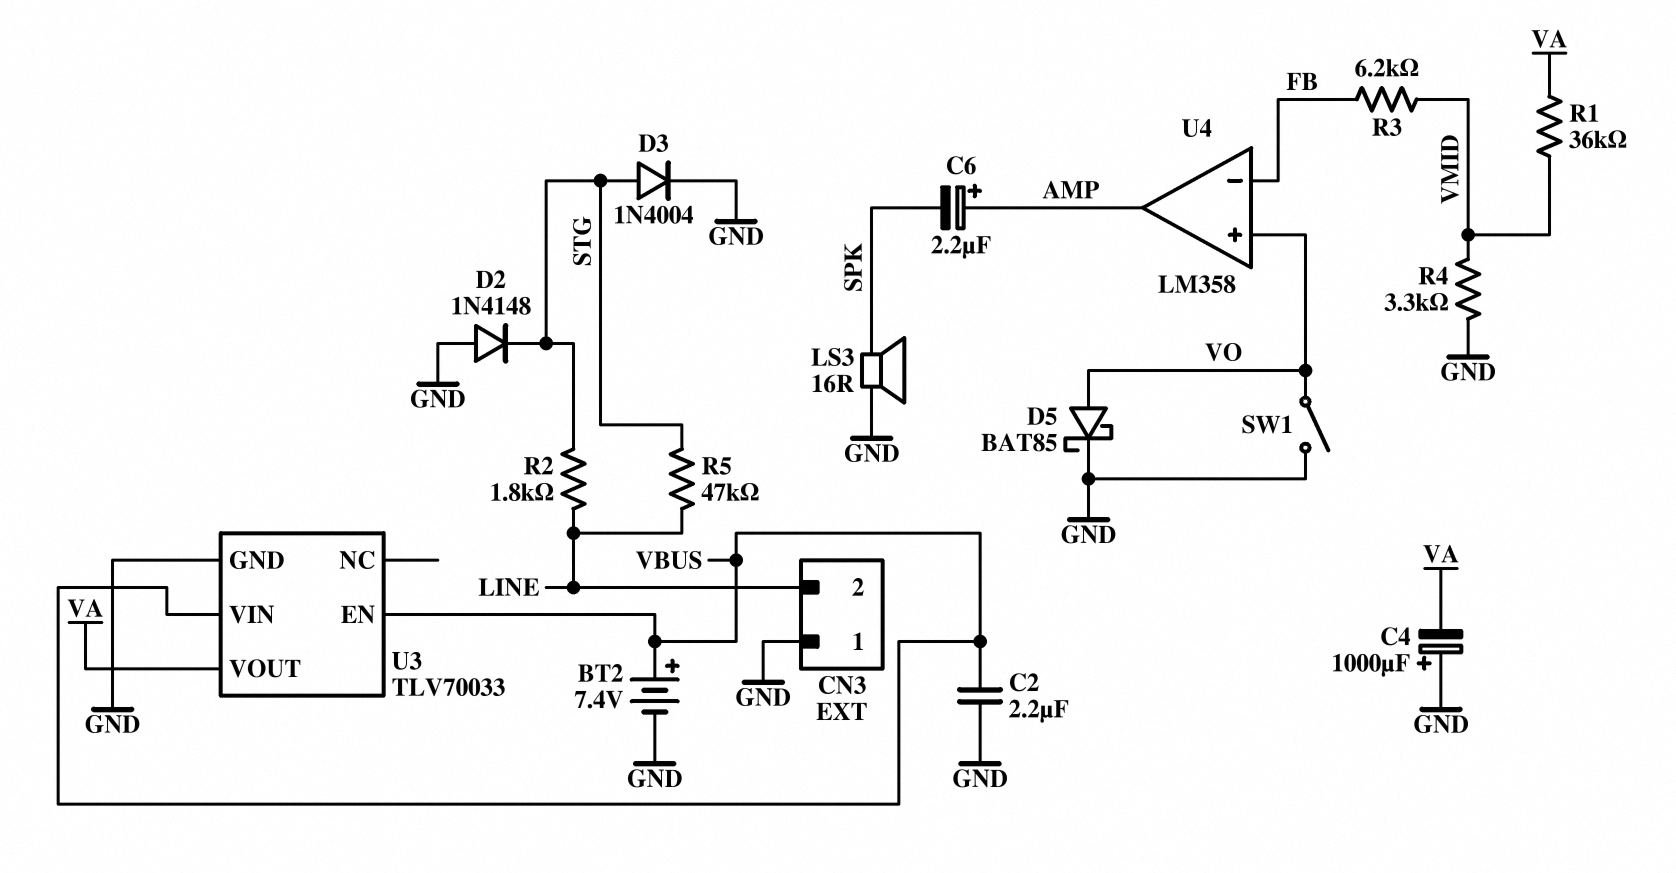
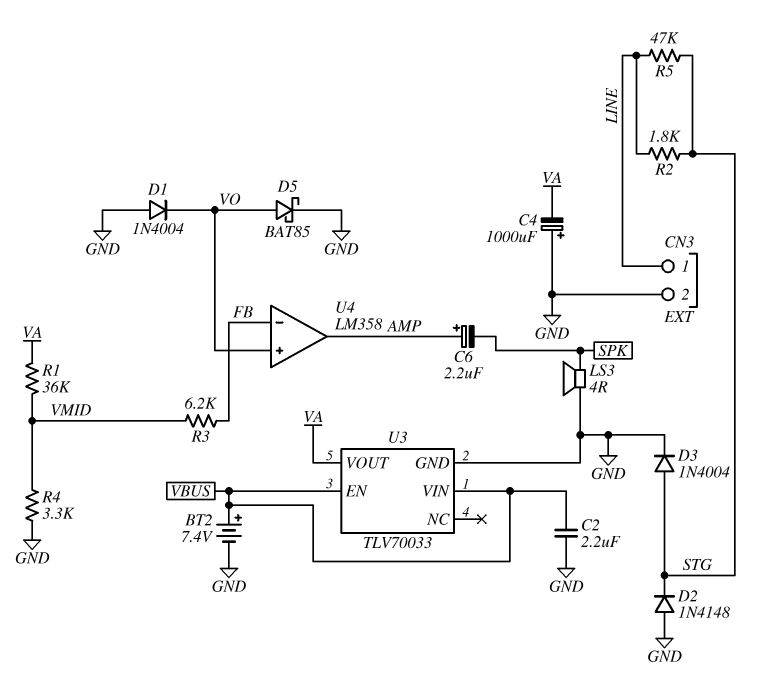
CN3 pin 1: GND -> LINE
CN3 pin 2: LINE -> GND
D1: none -> diode 1N4004 (A GND, K VO)
LS3: speaker 16R (GND, SPK) -> speaker 4R (GND, SPK)
SW1: switch (GND, VO) -> none

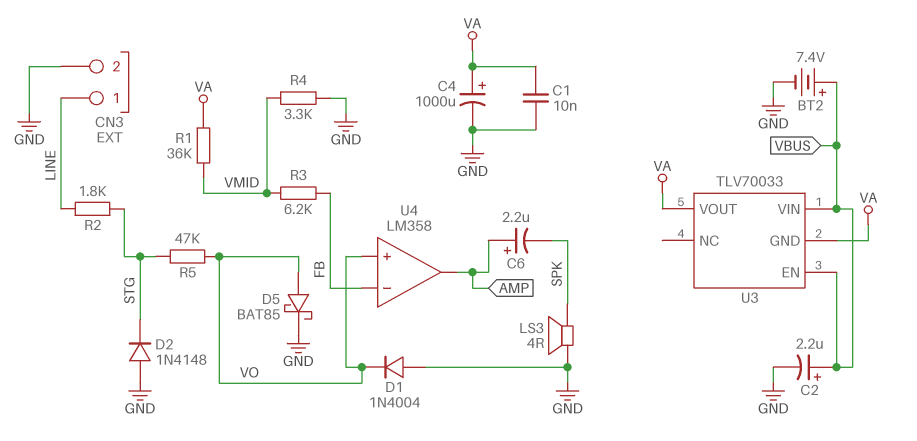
C1: none -> 10nF (GND, VA)
C2: 2.2uF (GND, VBUS) -> 2.2uF (plus VBUS, minus GND)
C4: 1000uF (plus GND, minus VA) -> 1000uF (plus VA, minus GND)
D3: diode 1N4004 (A STG, K GND) -> none
R5: 47k (LINE, STG) -> 47k (STG, VO)
U3 pin GND: GND -> VA

